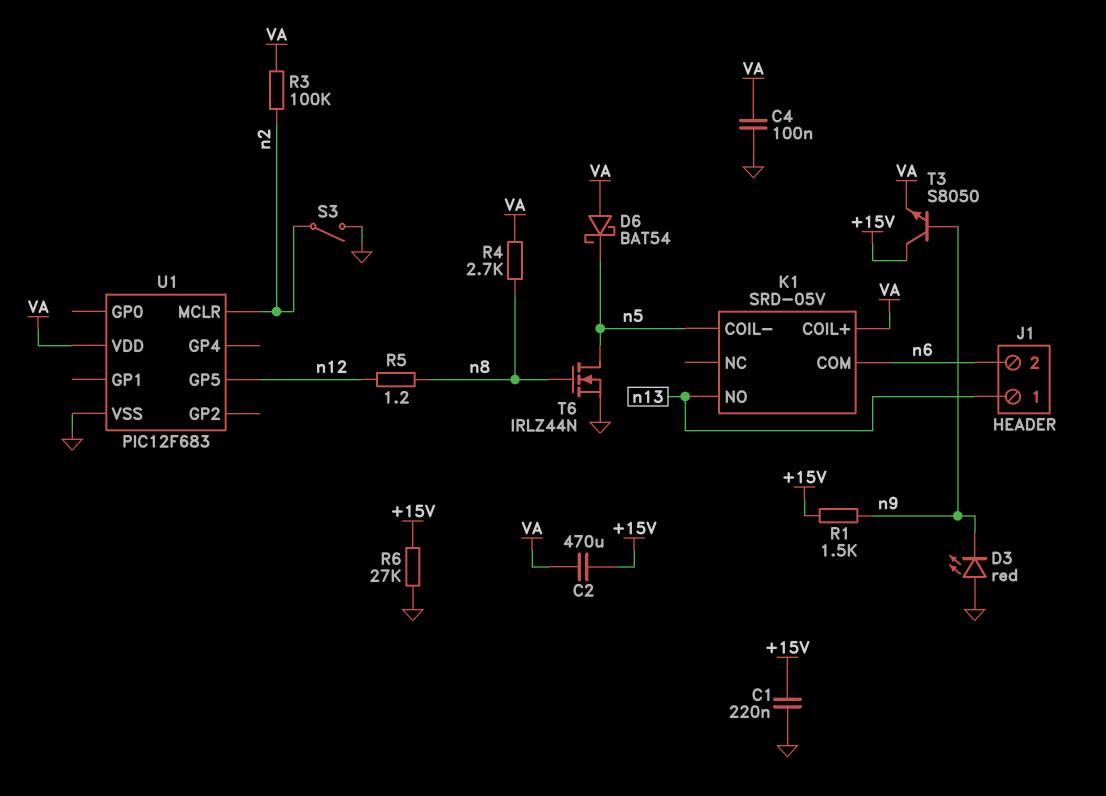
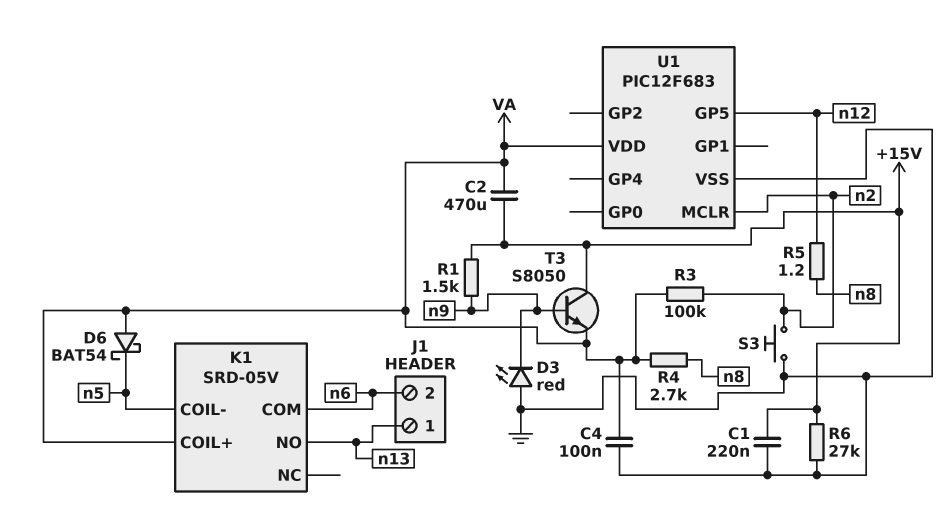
S3: switch (GND, n2) -> button (GND, n2)
T6: NMOS IRLZ44N (G n8, D n5, S GND) -> none

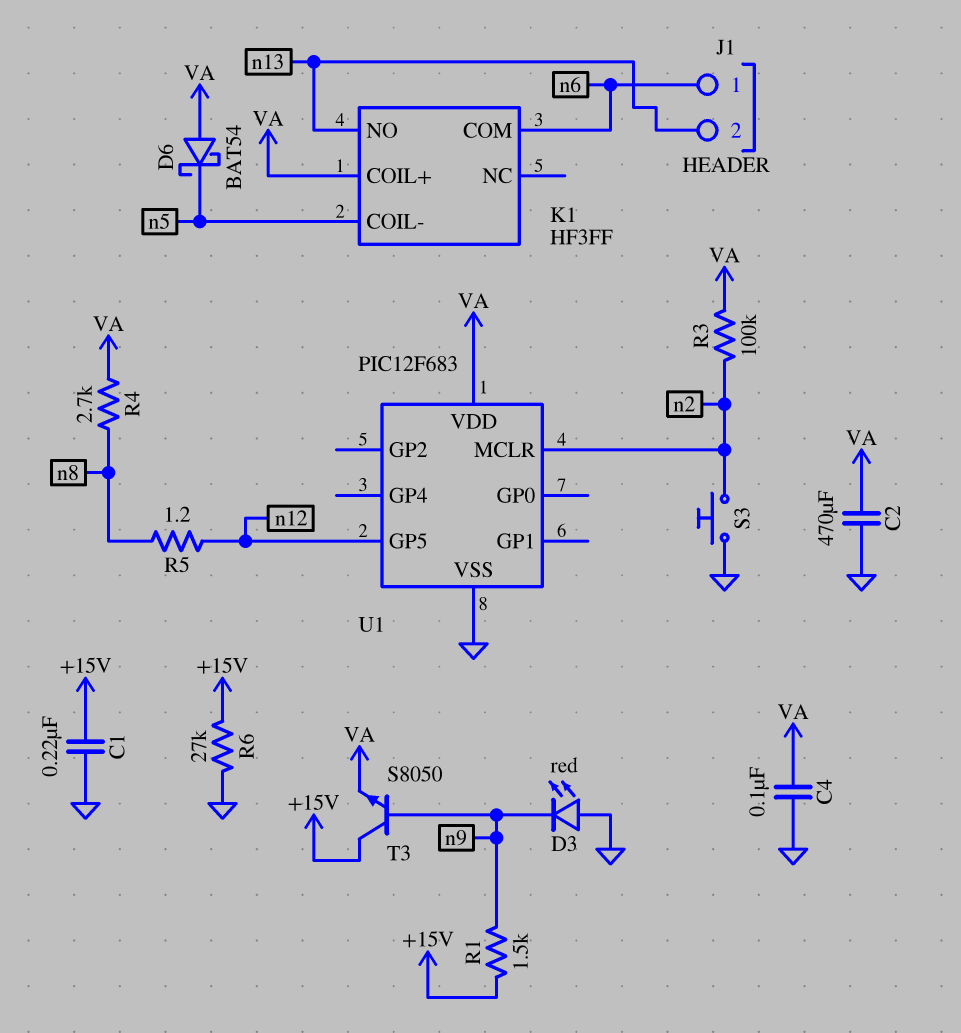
C2: 470uF (+15V, VA) -> 470uF (GND, VA)
J1 pin 1: n13 -> n6
J1 pin 2: n6 -> n13
K1: SRD-05V -> HF3FF

